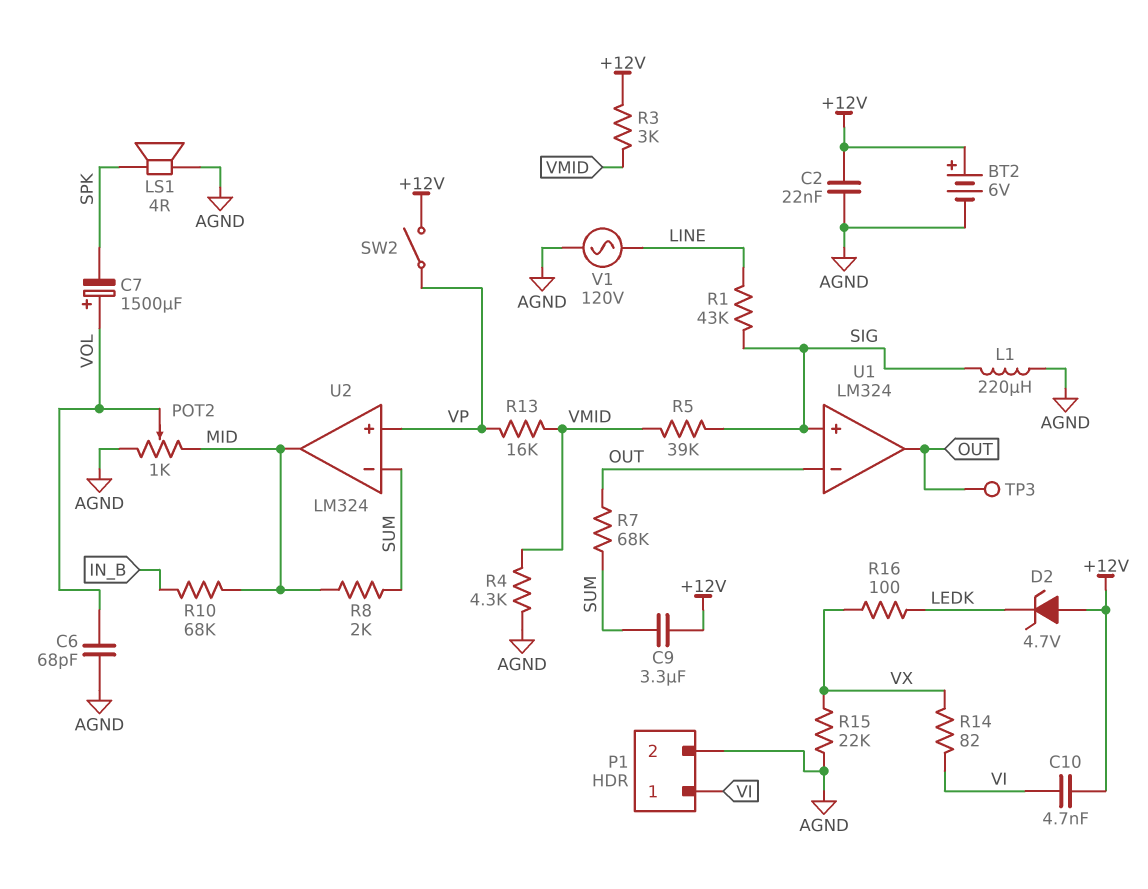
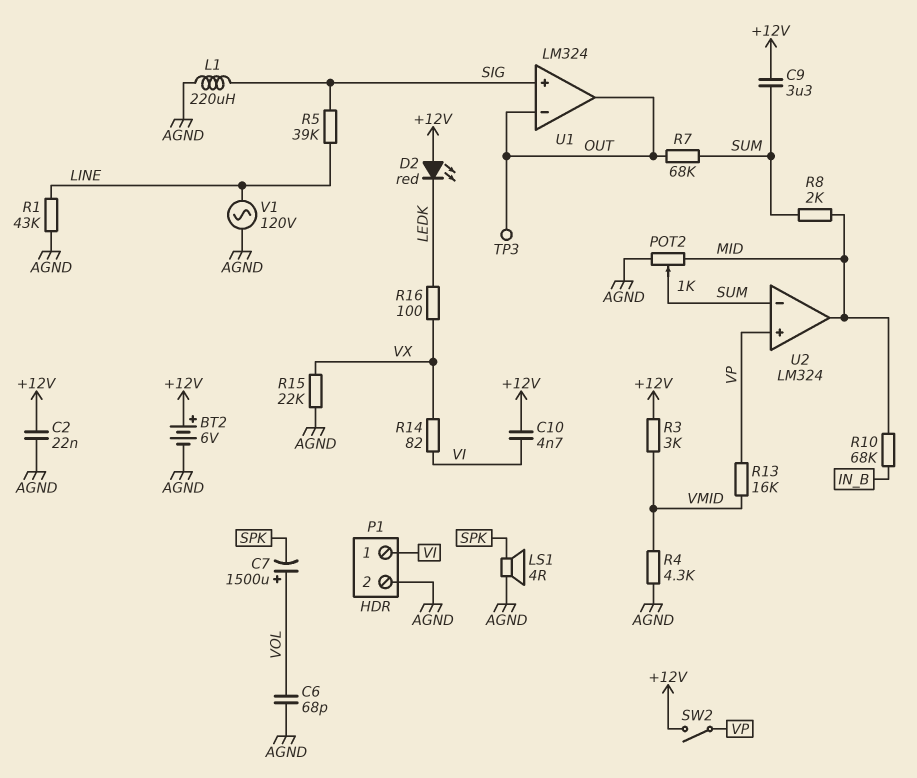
D2: zener 4.7V (A +12V, K LEDK) -> LED red (A +12V, K LEDK)
POT2: 1k (AGND, MID, wiper VOL) -> 1k (AGND, MID, wiper SUM)
R1: 43k (LINE, SIG) -> 43k (AGND, LINE)
R5: 39k (SIG, VMID) -> 39k (LINE, SIG)

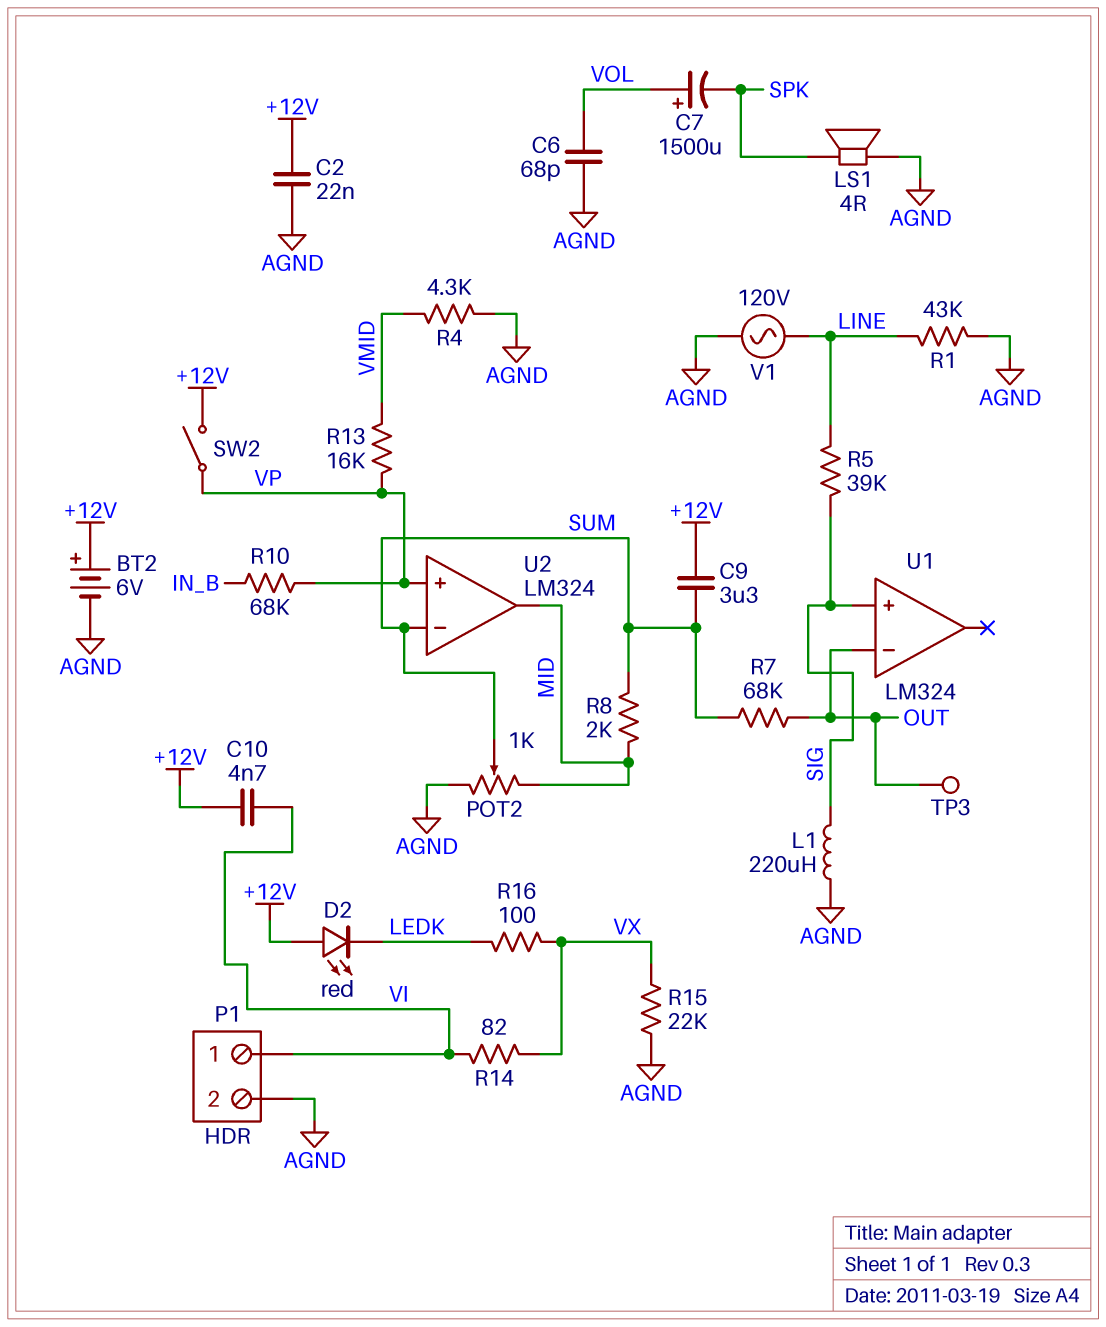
R3: 3k (+12V, VMID) -> none
R10: 68k (IN_B, MID) -> 68k (IN_B, VP)
U1 pin out: OUT -> none

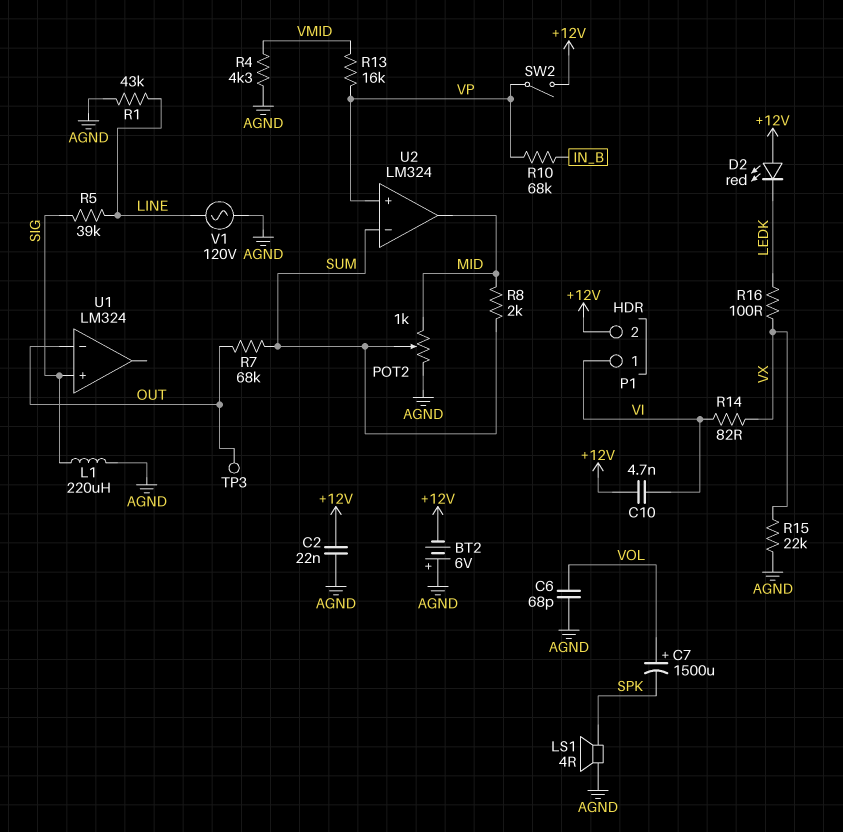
BT2: 6V (plus +12V, minus AGND) -> 6V (plus AGND, minus +12V)
C9: 3.3uF (+12V, SUM) -> none
P1 pin 2: AGND -> +12V

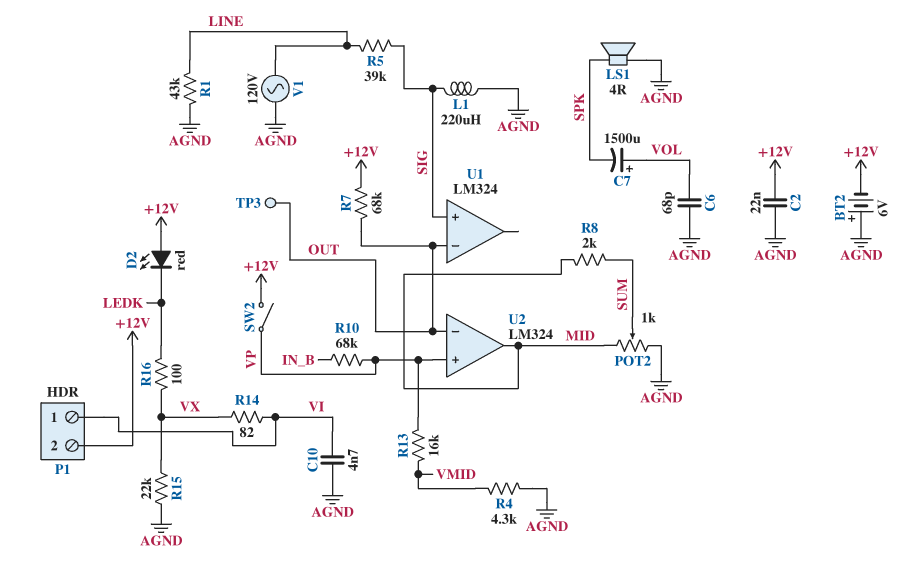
C10: 4.7nF (+12V, VI) -> 4.7nF (AGND, VI)
R7: 68k (OUT, SUM) -> 68k (+12V, OUT)
U2 pin in-: SUM -> OUT

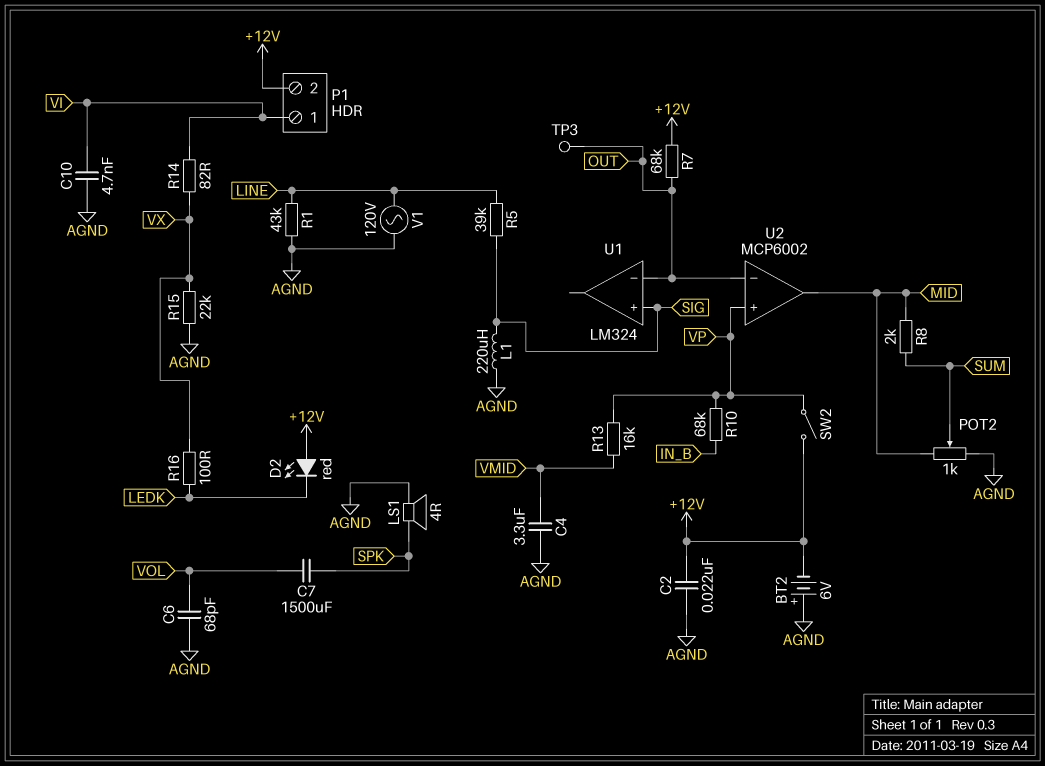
C4: none -> 3.3uF (AGND, VMID)
C7: 1500uF (plus VOL, minus SPK) -> 1500uF (SPK, VOL)
R4: 4.3k (AGND, VMID) -> none
U2: LM324 -> MCP6002

